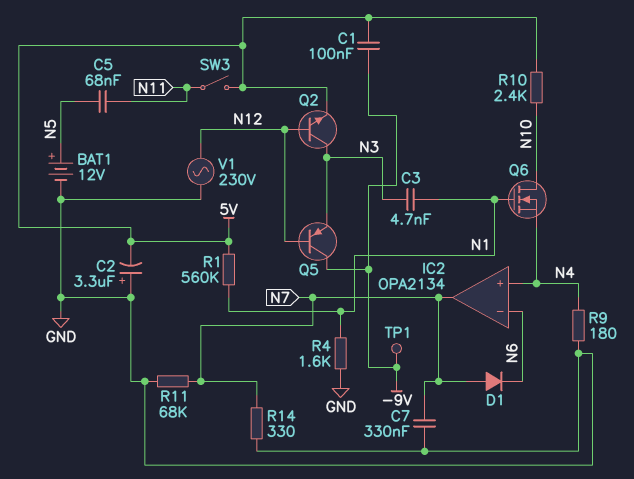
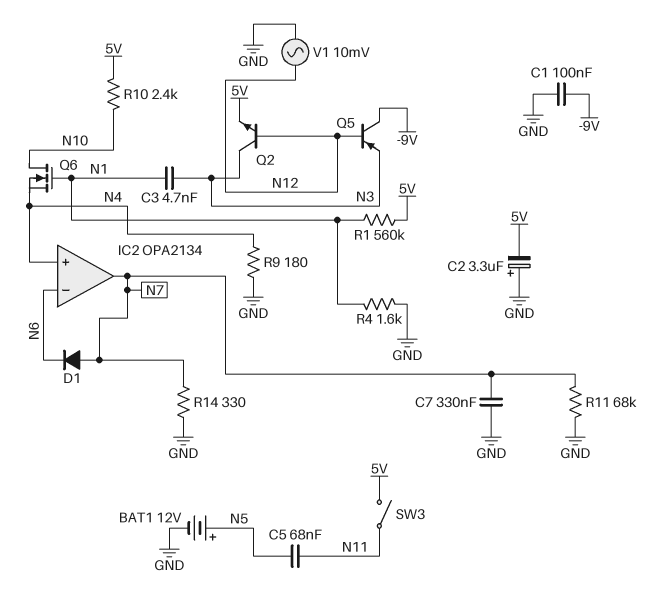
C1: 100nF (-9V, 5V) -> 100nF (-9V, GND)
TP1: test point (-9V) -> none
V1: AC 230V (GND, N12) -> AC 10mV (GND, N12)

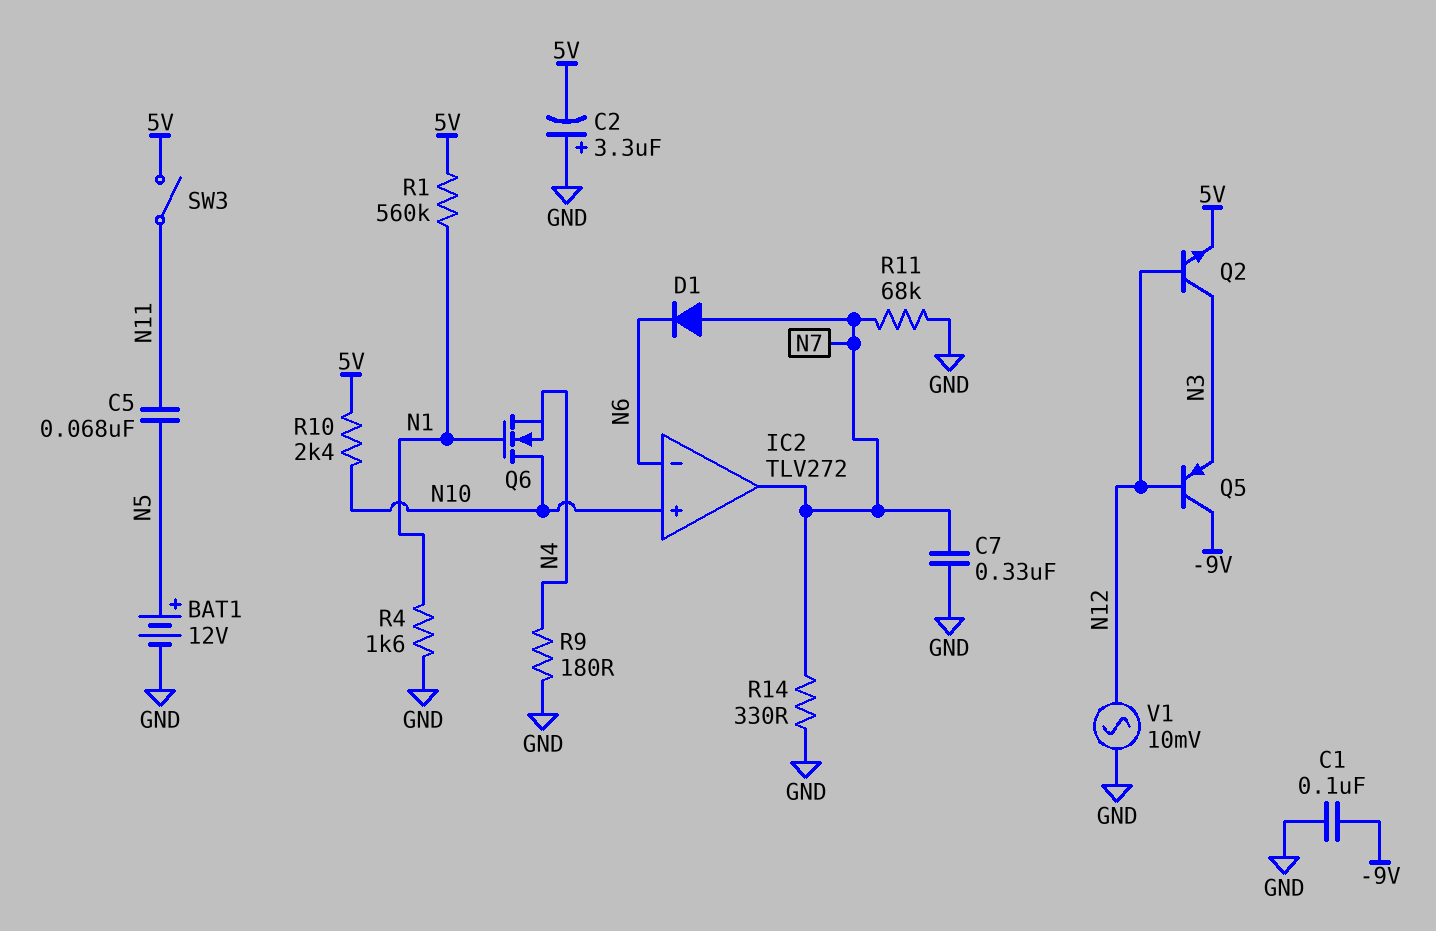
C3: 4.7nF (N1, N3) -> none
IC2: OPA2134 -> TLV272
IC2 pin in+: N4 -> N10

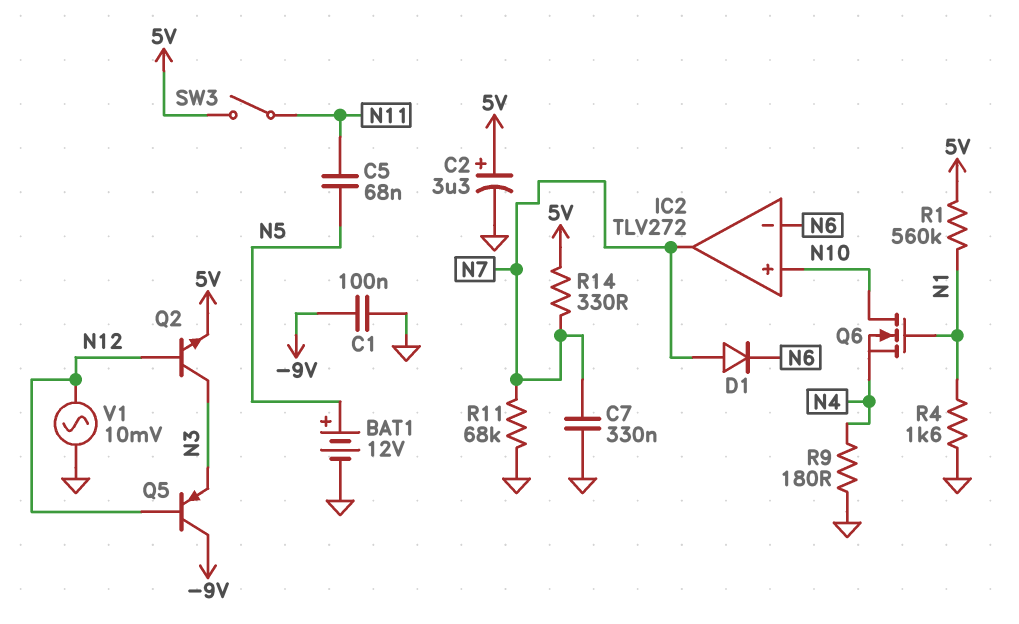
C2: 3.3uF (plus GND, minus 5V) -> 3.3uF (plus 5V, minus GND)
R10: 2.4k (5V, N10) -> none
R14: 330 (GND, N7) -> 330 (5V, N7)

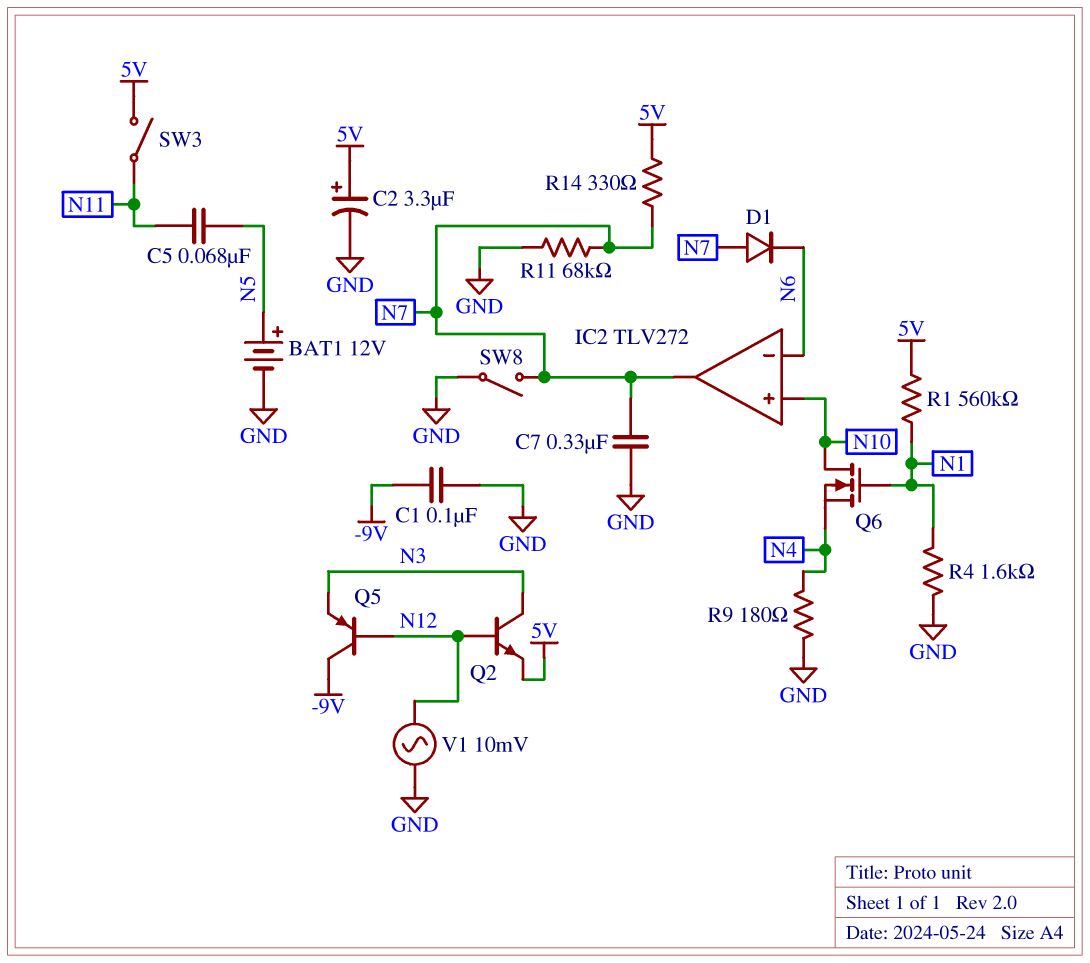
SW8: none -> switch (GND, N7)

